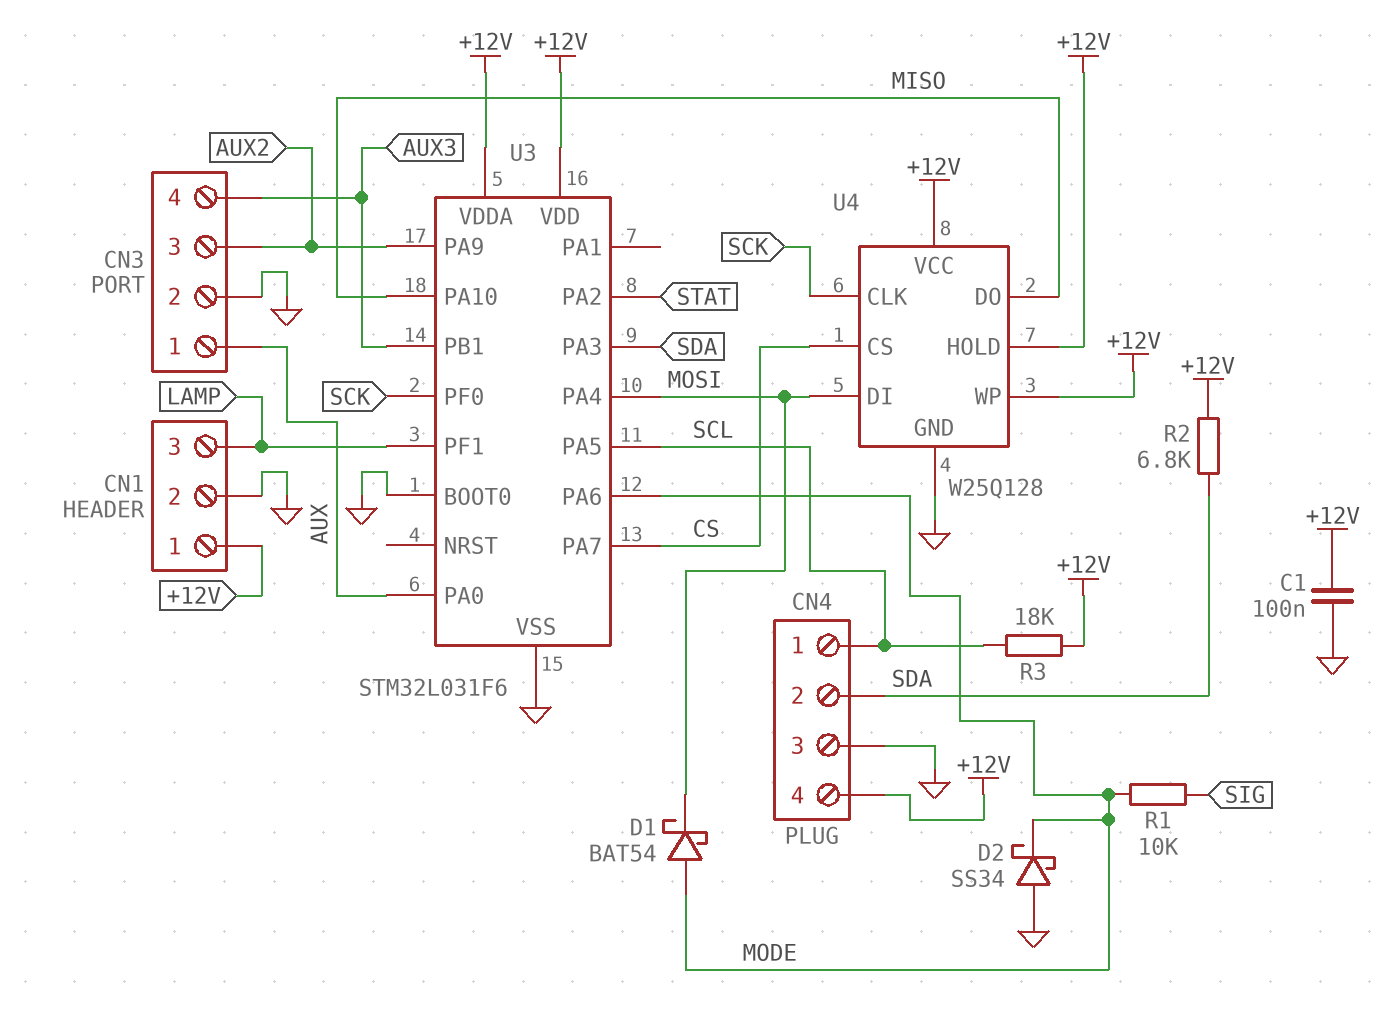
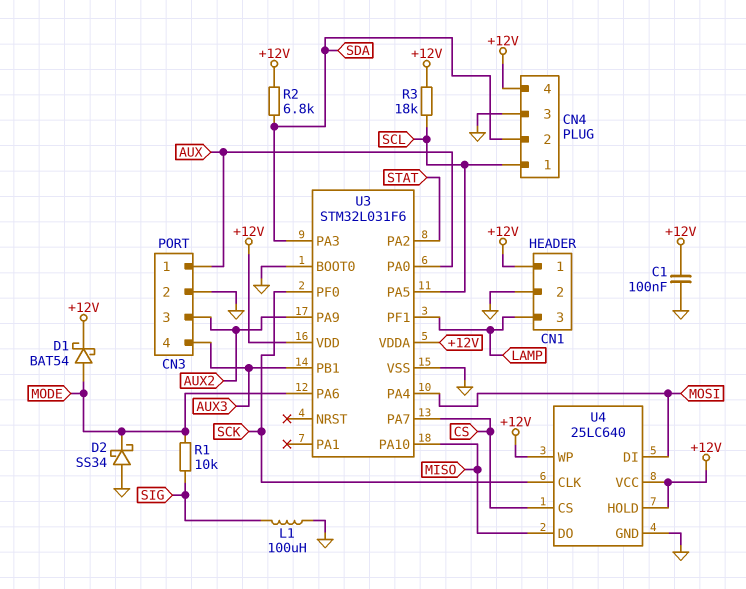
D1: schottky BAT54 (A MODE, K MOSI) -> schottky BAT54 (A MODE, K +12V)
L1: none -> 100uH (GND, SIG)
U4: W25Q128 -> 25LC640

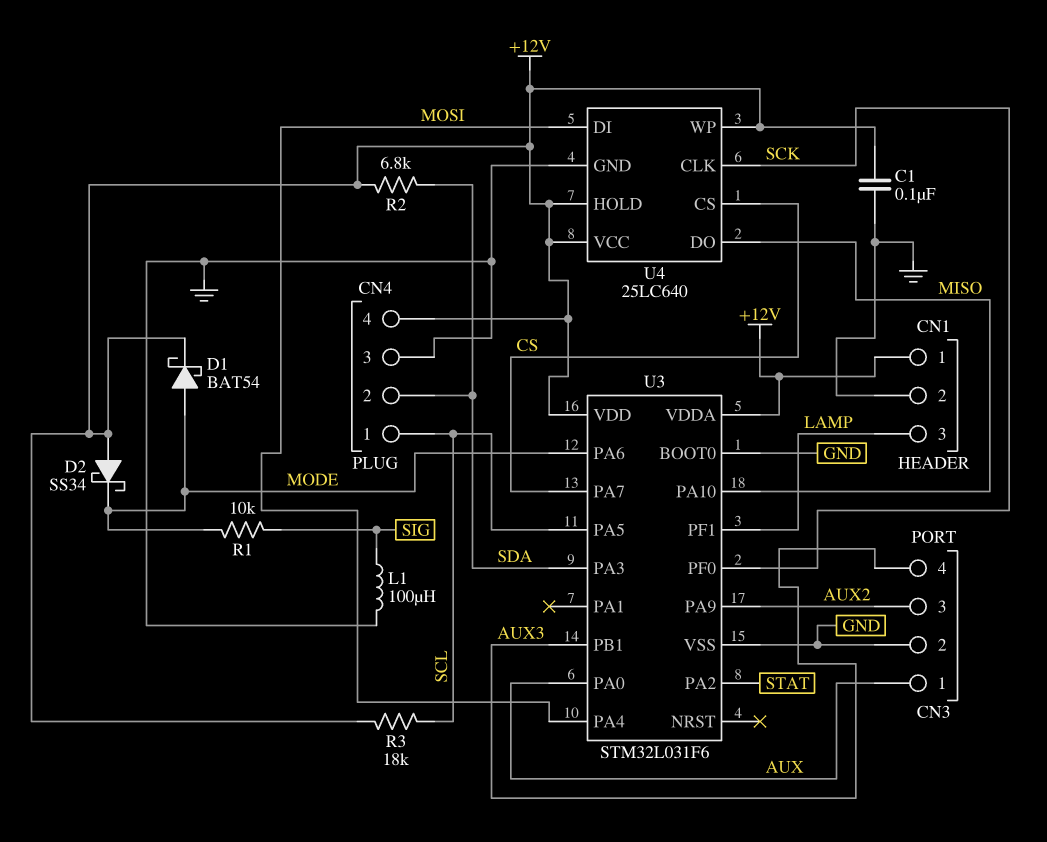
D2: schottky SS34 (A GND, K MODE) -> schottky SS34 (A +12V, K MODE)

